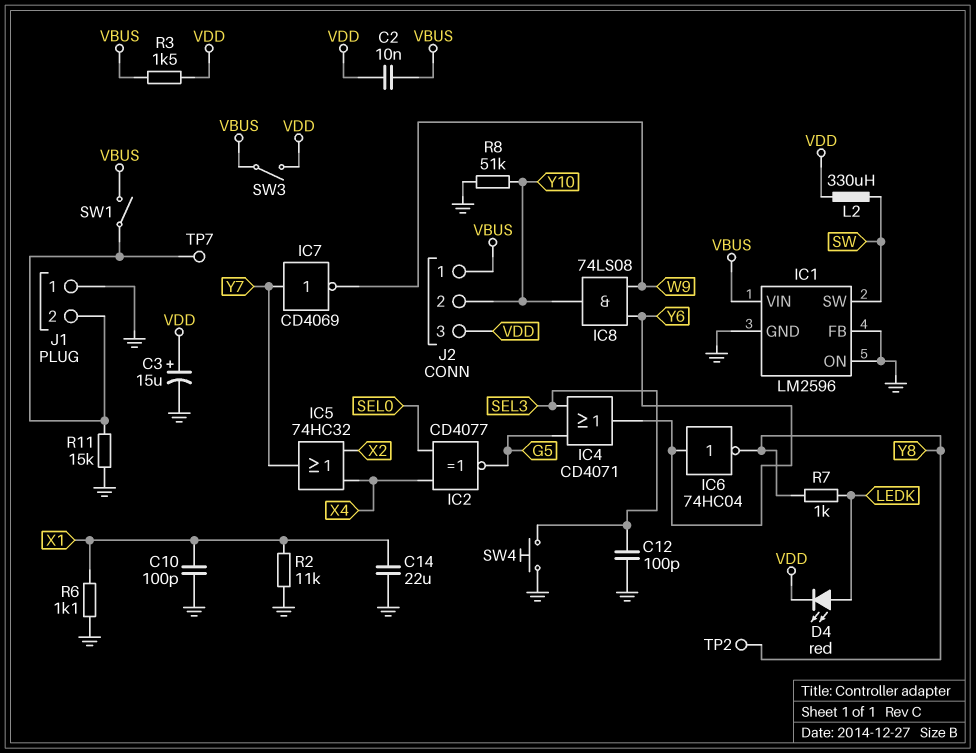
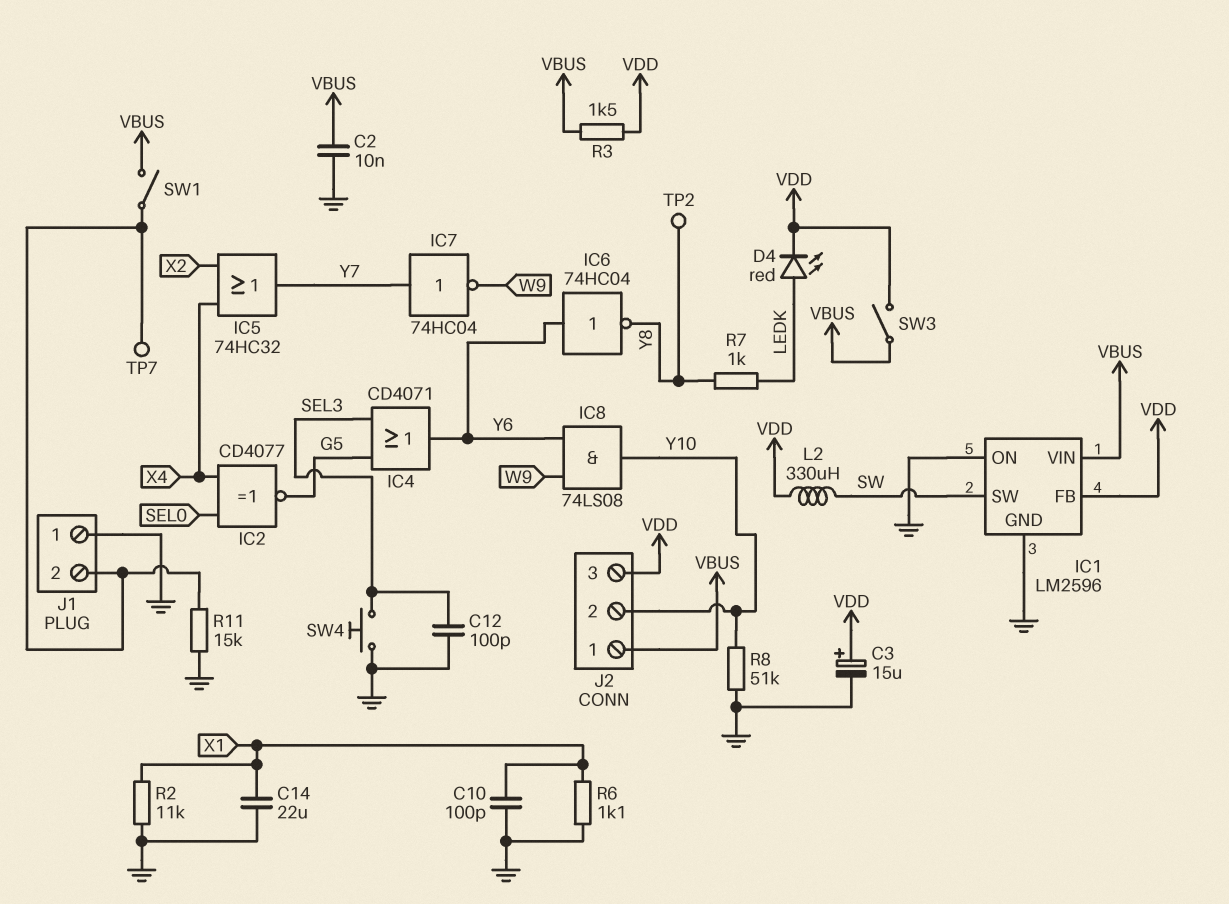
C2: 10nF (VBUS, VDD) -> 10nF (GND, VBUS)
IC1 pin FB: GND -> VDD
IC7: NOT CD4069 (in Y7, out W9) -> NOT 74HC04 (in Y7, out W9)

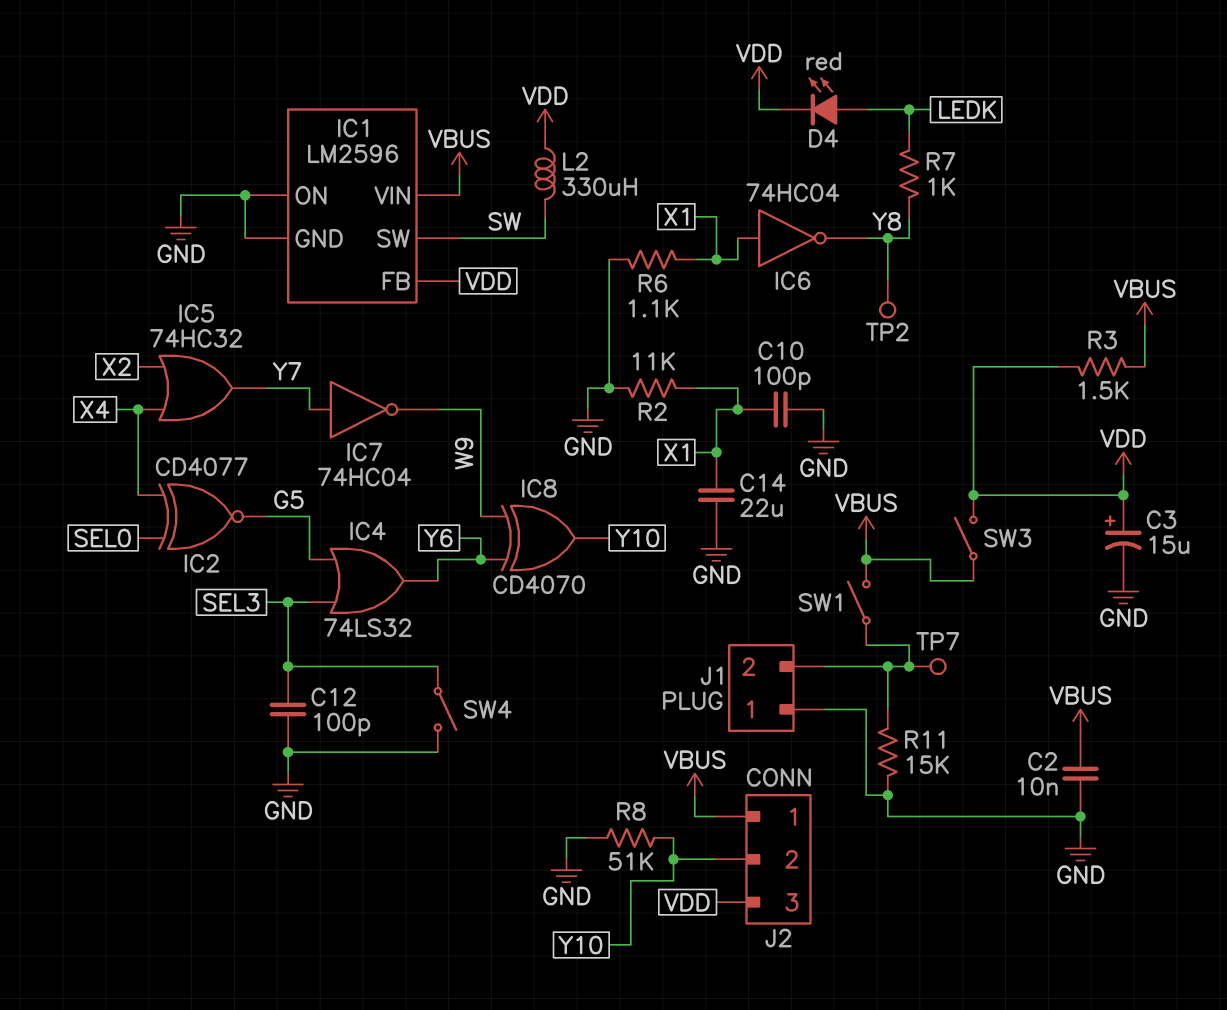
IC4: OR CD4071 (in G5, in SEL3, out Y6) -> OR 74LS32 (in G5, in SEL3, out Y6)
IC6: NOT 74HC04 (in Y6, out Y8) -> NOT 74HC04 (in X1, out Y8)
IC8: AND 74LS08 (in W9, in Y6, out Y10) -> XOR CD4070 (in W9, in Y6, out Y10)
SW4: button (GND, SEL3) -> switch (GND, SEL3)

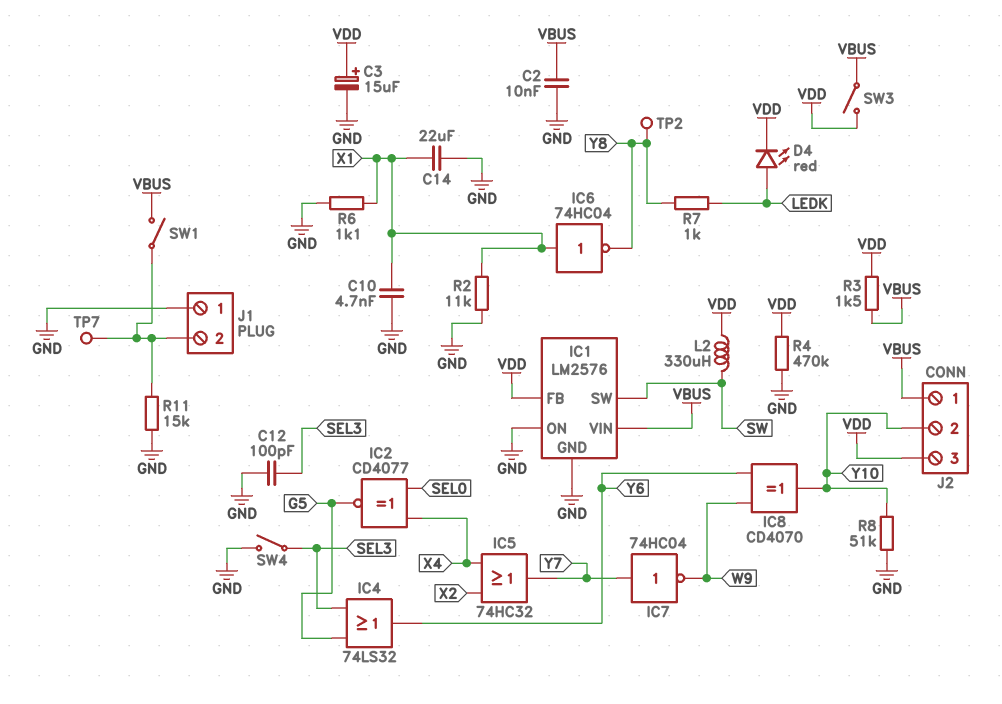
C10: 100pF (GND, X1) -> 4.7nF (GND, X1)
IC1: LM2596 -> LM2576
R4: none -> 470k (GND, VDD)

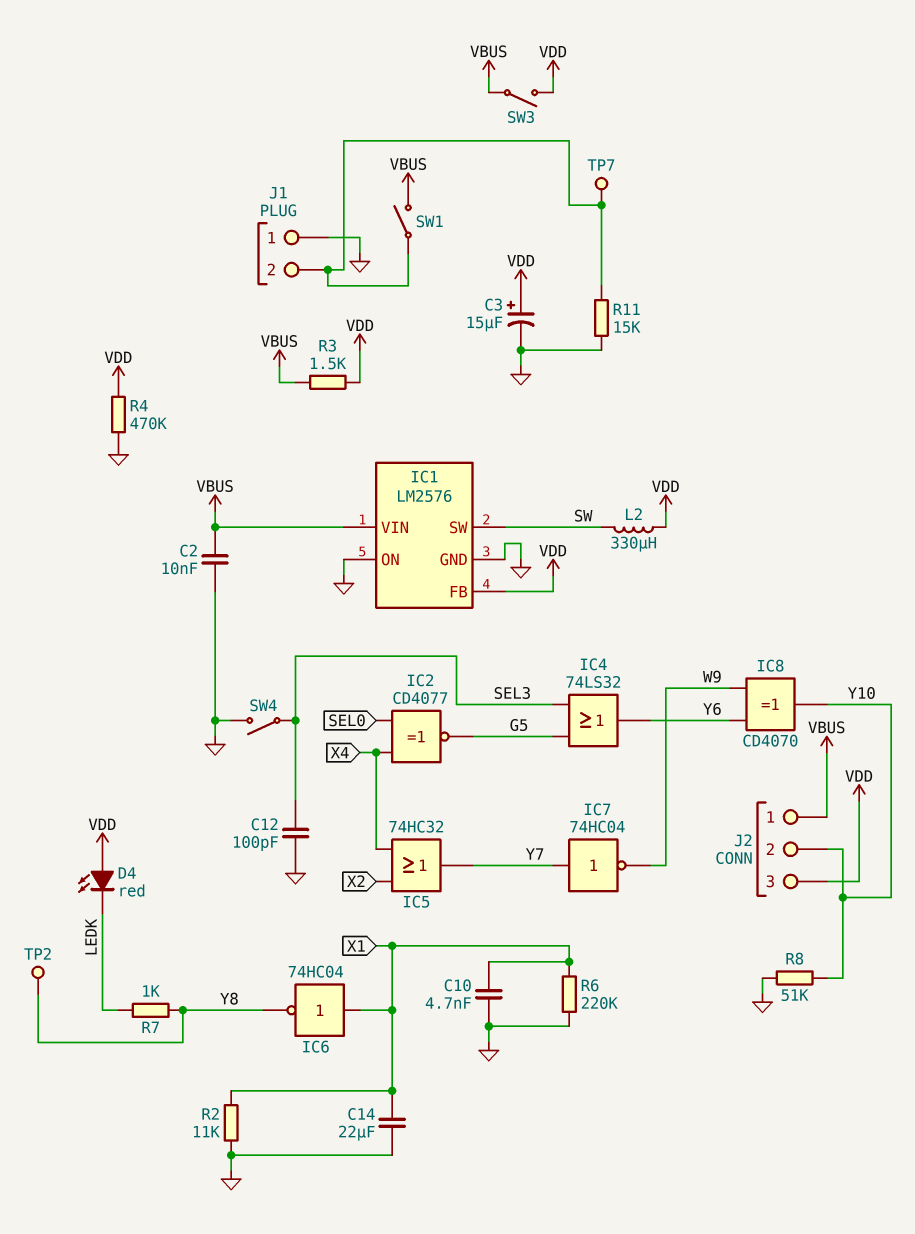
D4: LED red (A LEDK, K VDD) -> LED red (A VDD, K LEDK)
R6: 1.1k (GND, X1) -> 220k (GND, X1)

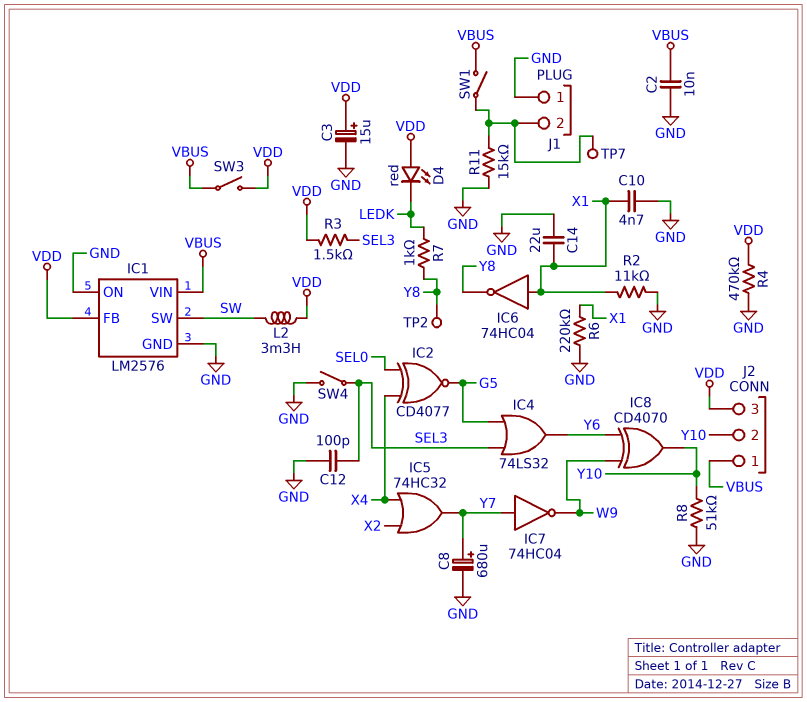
C8: none -> 680uF (plus Y7, minus GND)
L2: 330uH (SW, VDD) -> 3.3mH (SW, VDD)
R3: 1.5k (VBUS, VDD) -> 1.5k (SEL3, VDD)

